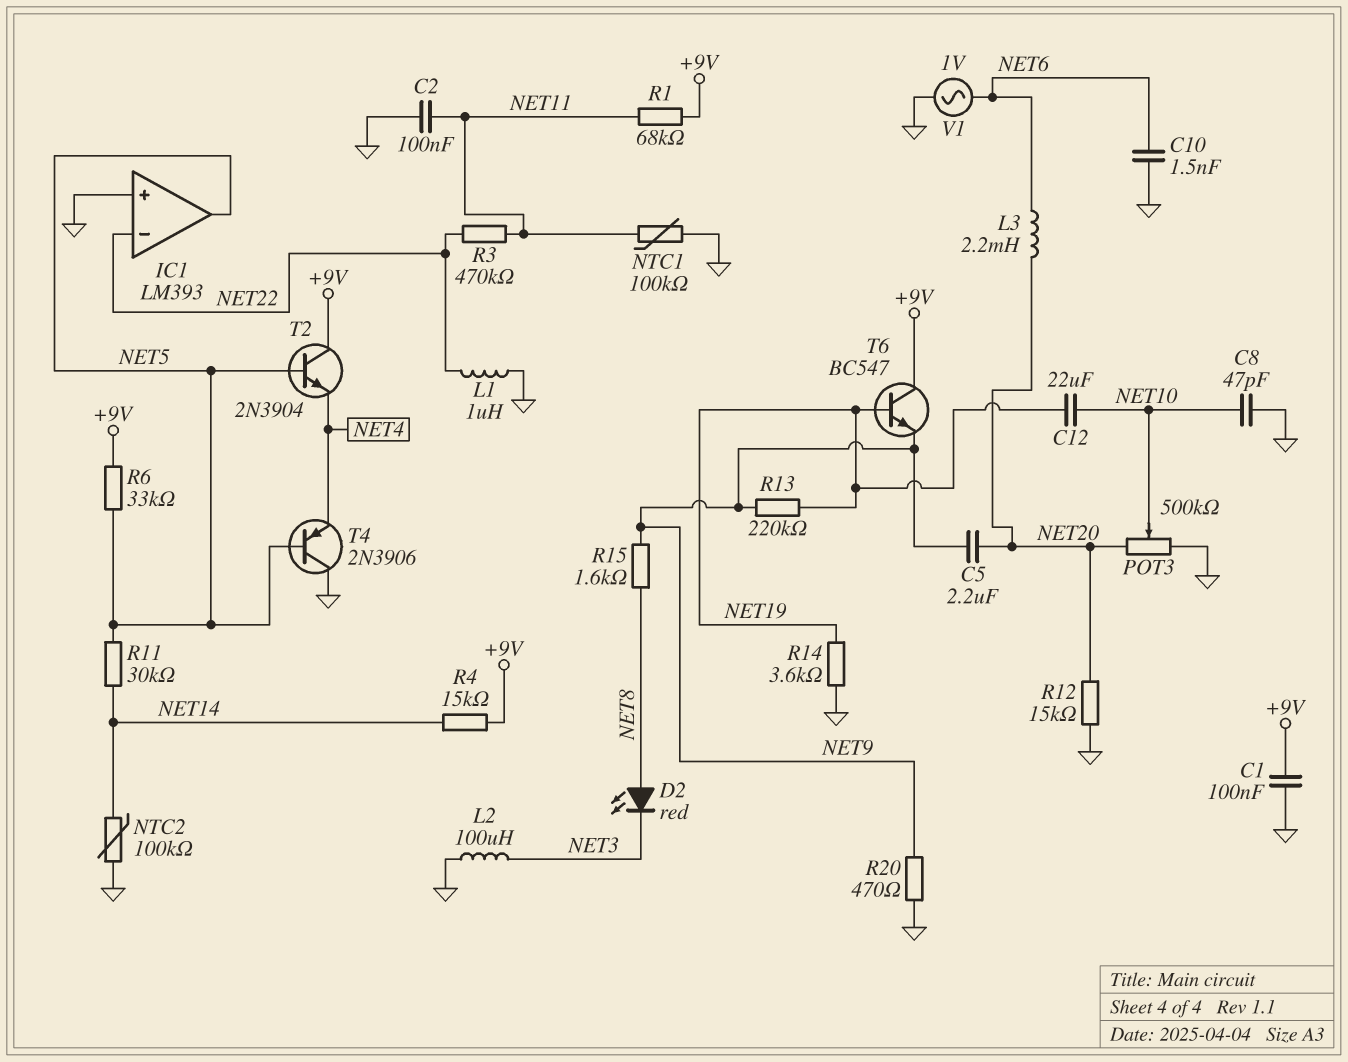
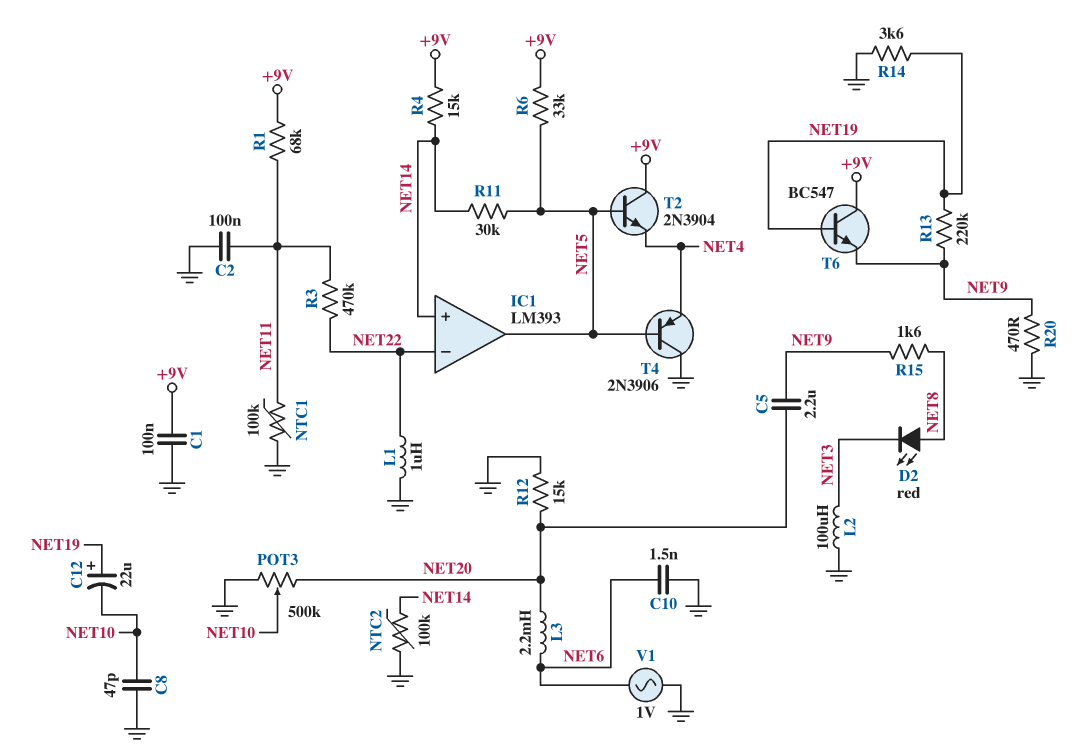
C12: 22uF (NET10, NET19) -> 22uF (plus NET19, minus NET10)
IC1 pin in+: GND -> NET14

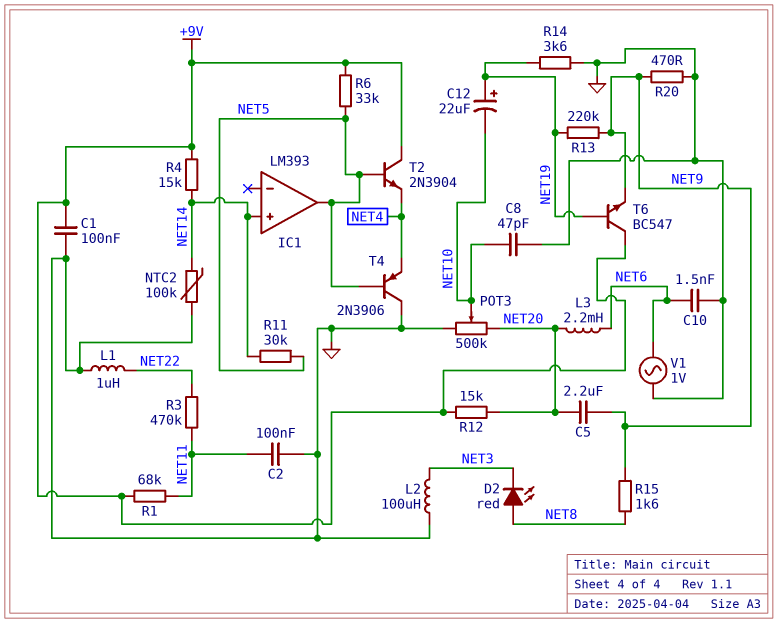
IC1 pin in-: NET22 -> none
NTC1: 100k (GND, NET11) -> none
R12: 15k (GND, NET20) -> 15k (+9V, NET20)

